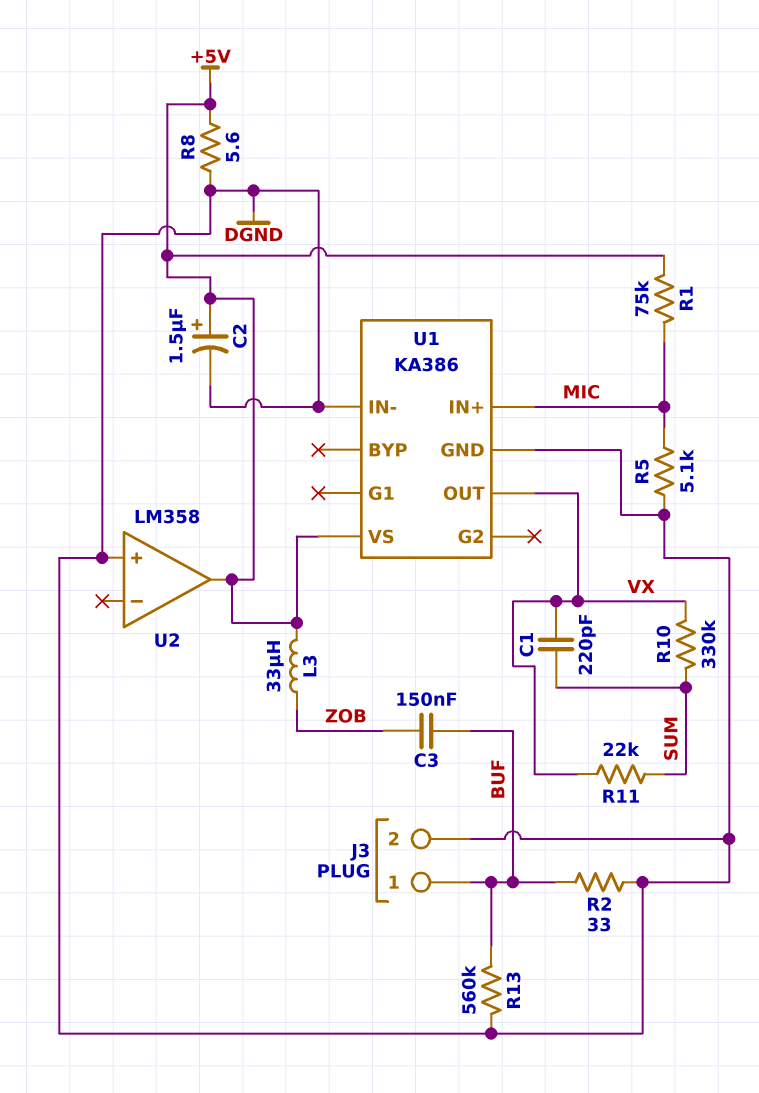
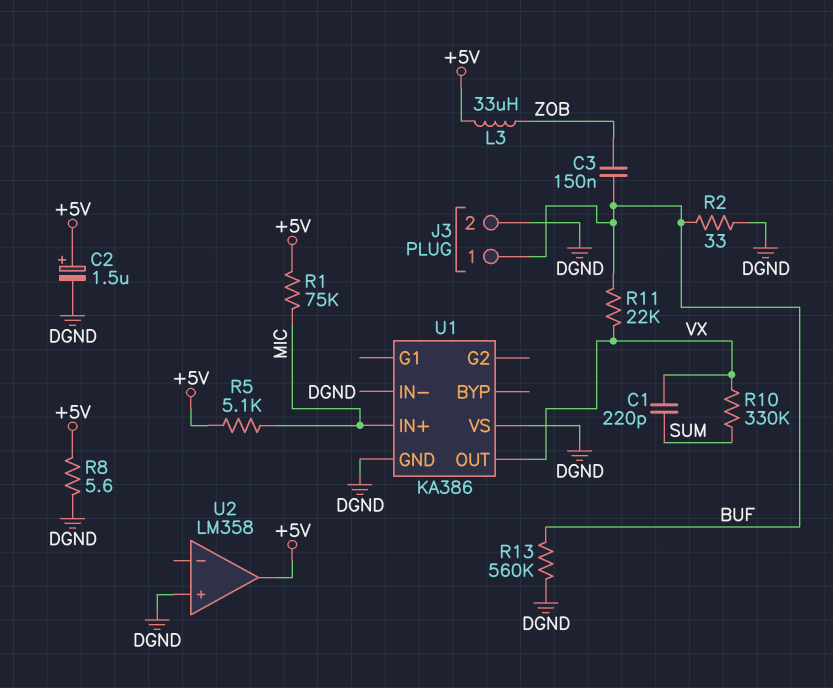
R5: 5.1k (DGND, MIC) -> 5.1k (+5V, MIC)
R11: 22k (SUM, VX) -> 22k (BUF, VX)
U1 pin VS: +5V -> DGND

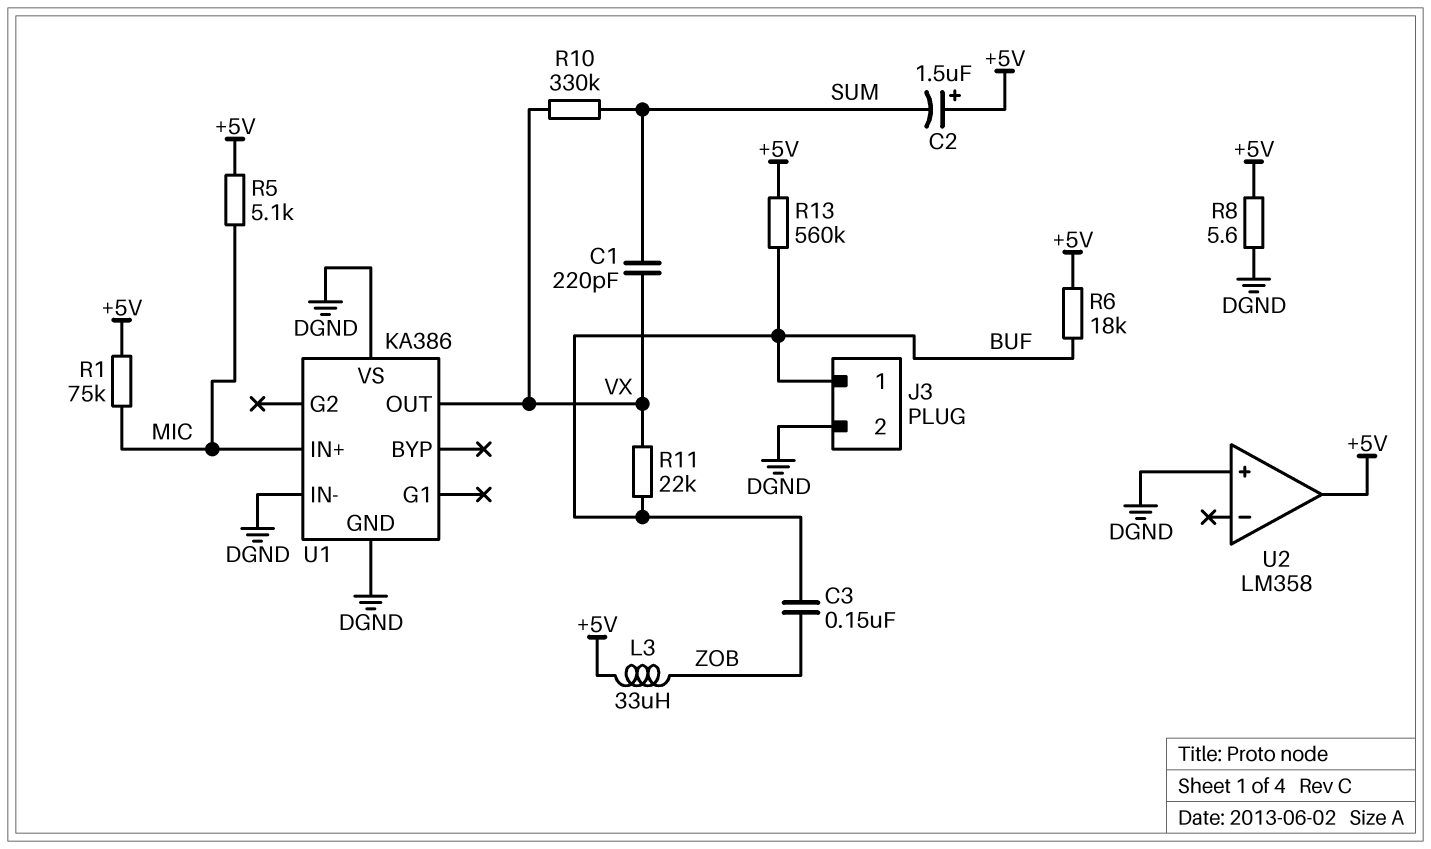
C2: 1.5uF (plus +5V, minus DGND) -> 1.5uF (plus +5V, minus SUM)
R2: 33 (BUF, DGND) -> none
R6: none -> 18k (+5V, BUF)
R13: 560k (BUF, DGND) -> 560k (+5V, BUF)

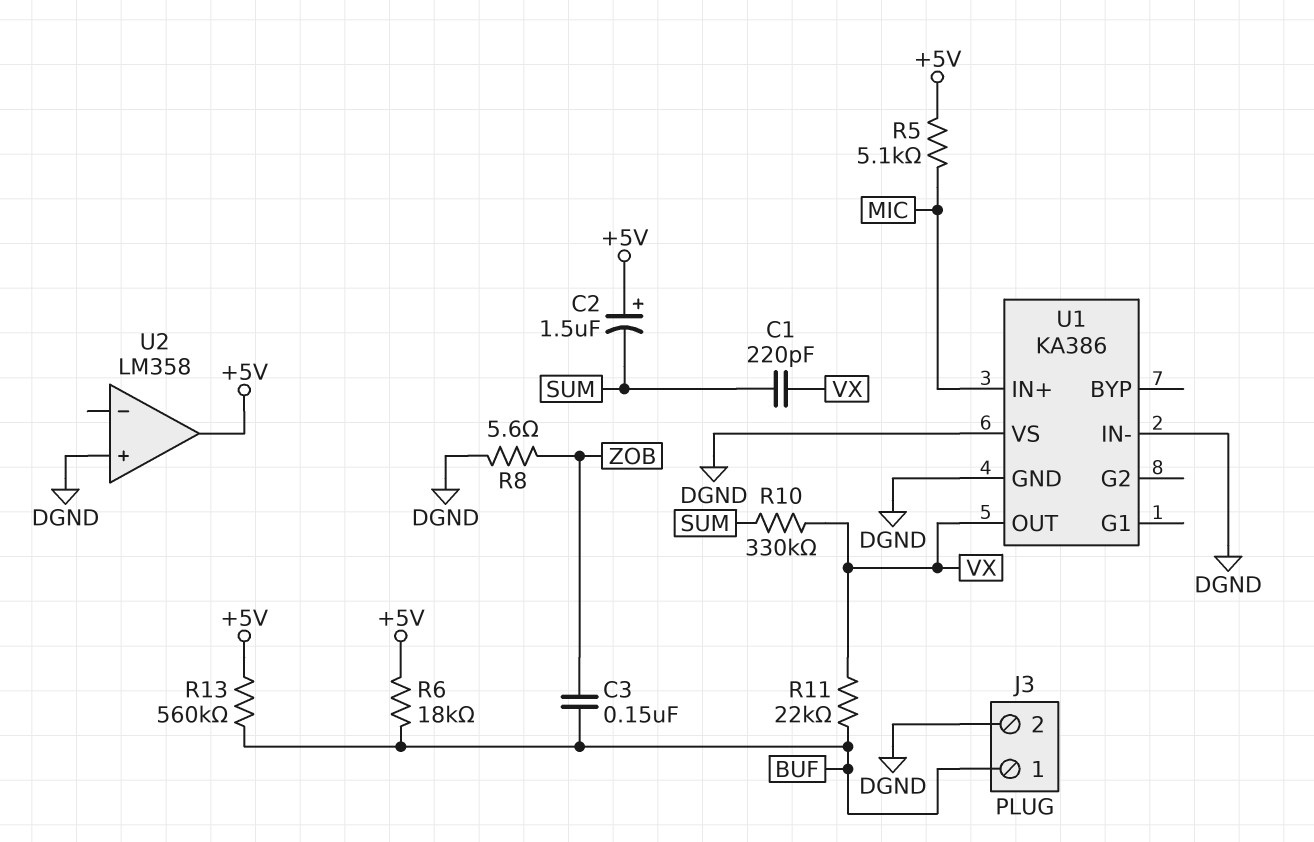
L3: 33uH (+5V, ZOB) -> none
R1: 75k (+5V, MIC) -> none
R8: 5.6 (+5V, DGND) -> 5.6 (DGND, ZOB)

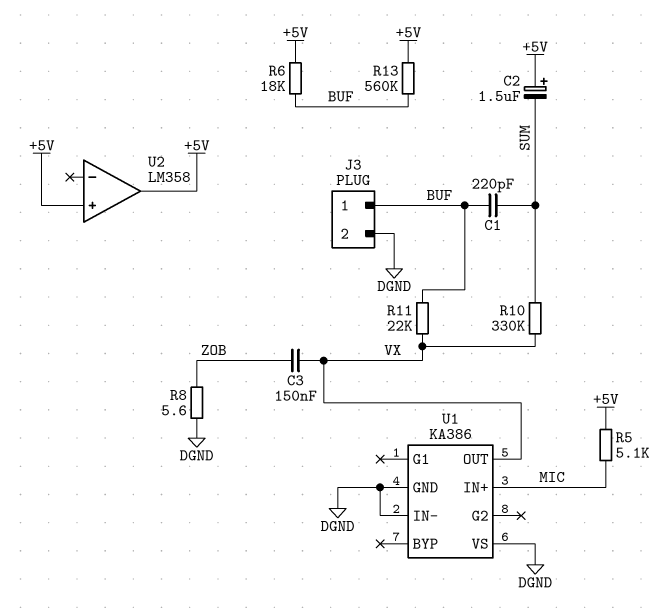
C1: 220pF (SUM, VX) -> 220pF (BUF, SUM)
C3: 150nF (BUF, ZOB) -> 150nF (VX, ZOB)
U2 pin in+: DGND -> +5V

